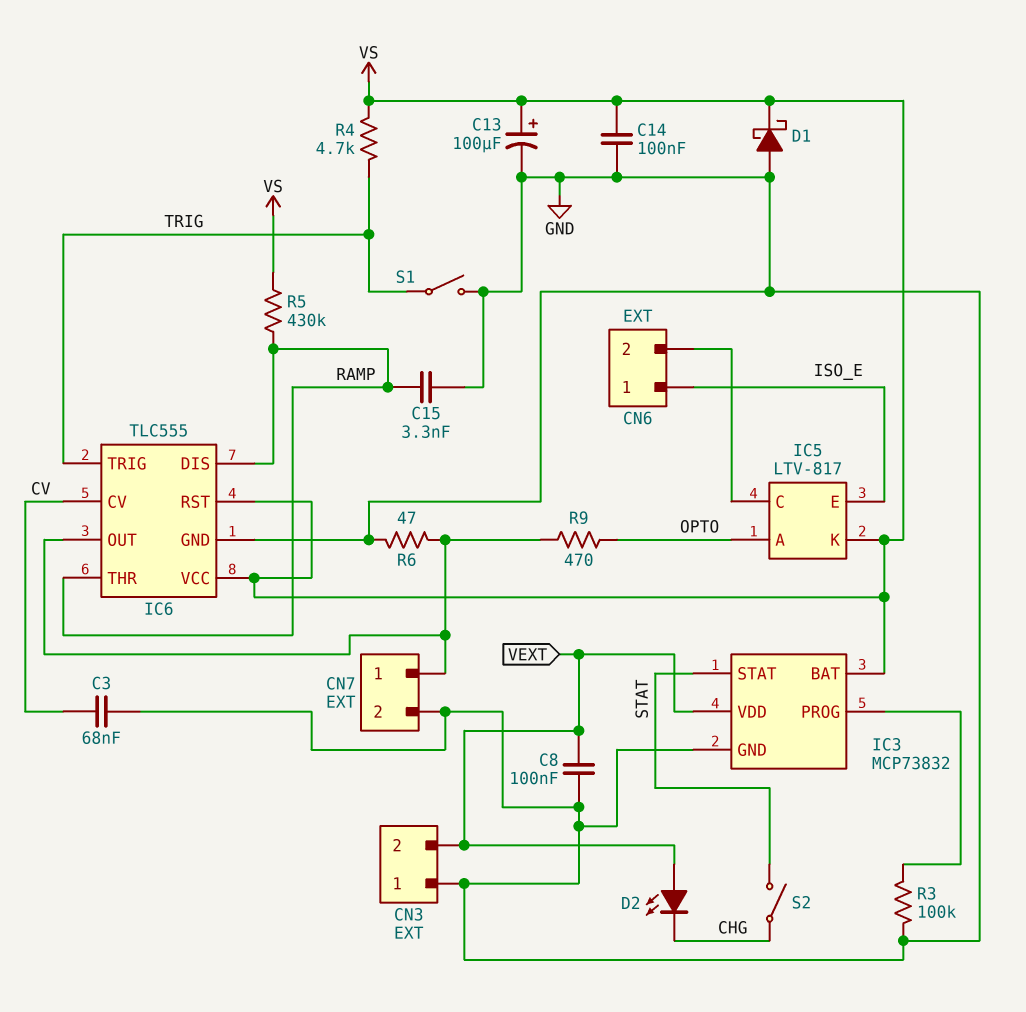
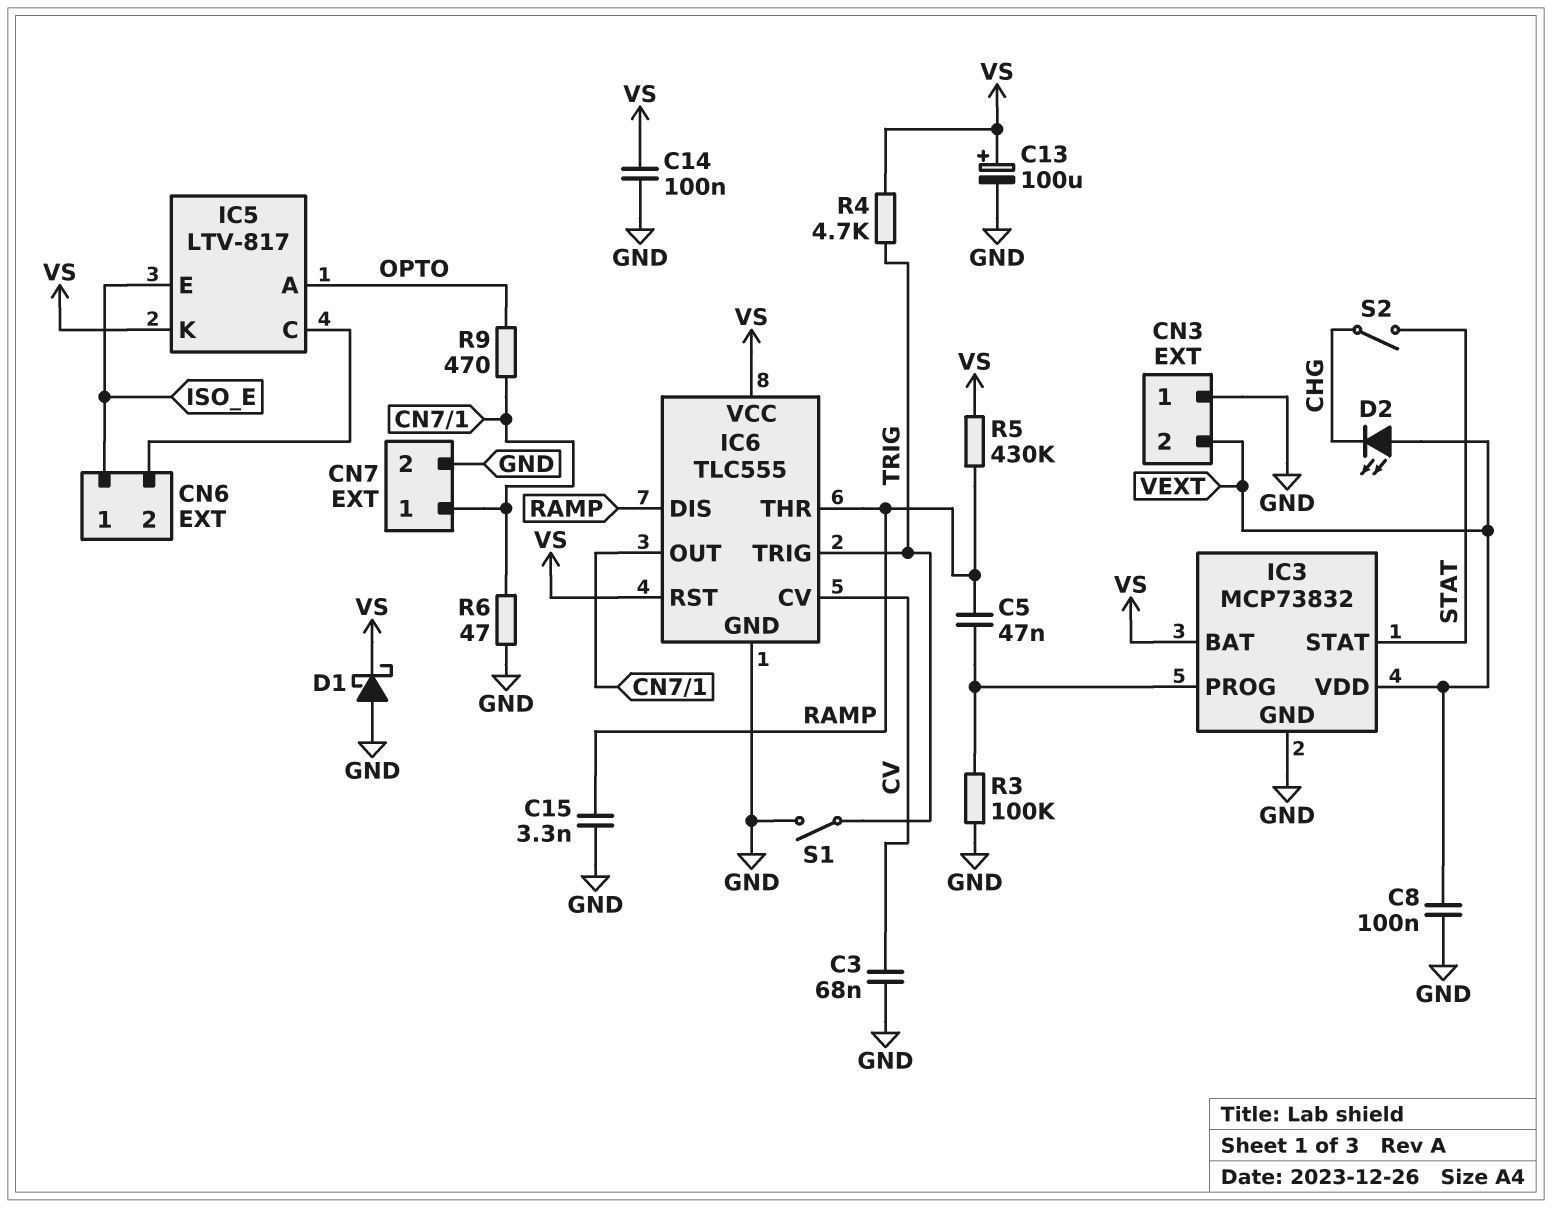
C5: none -> 47nF (IC3/PROG, RAMP)

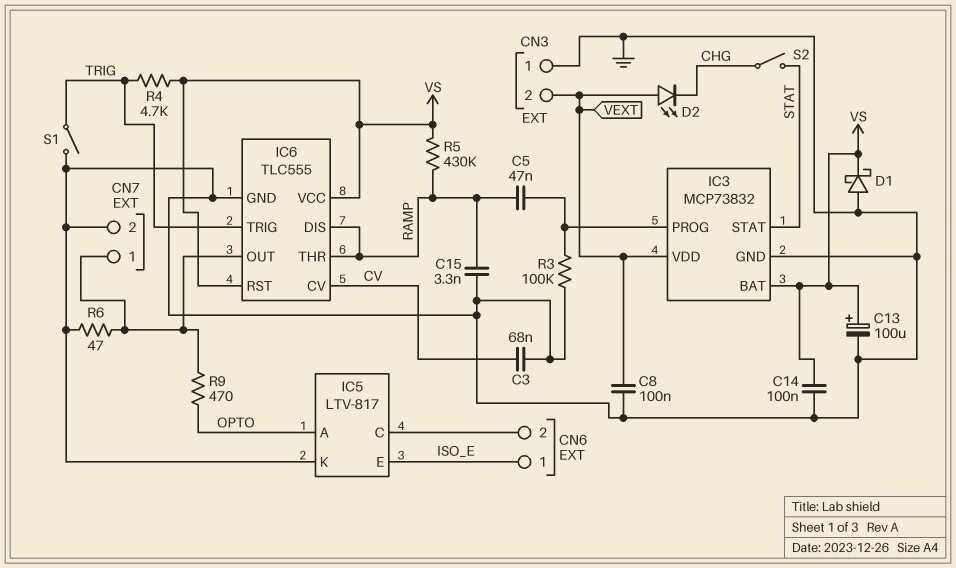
IC5 pin K: VS -> GND

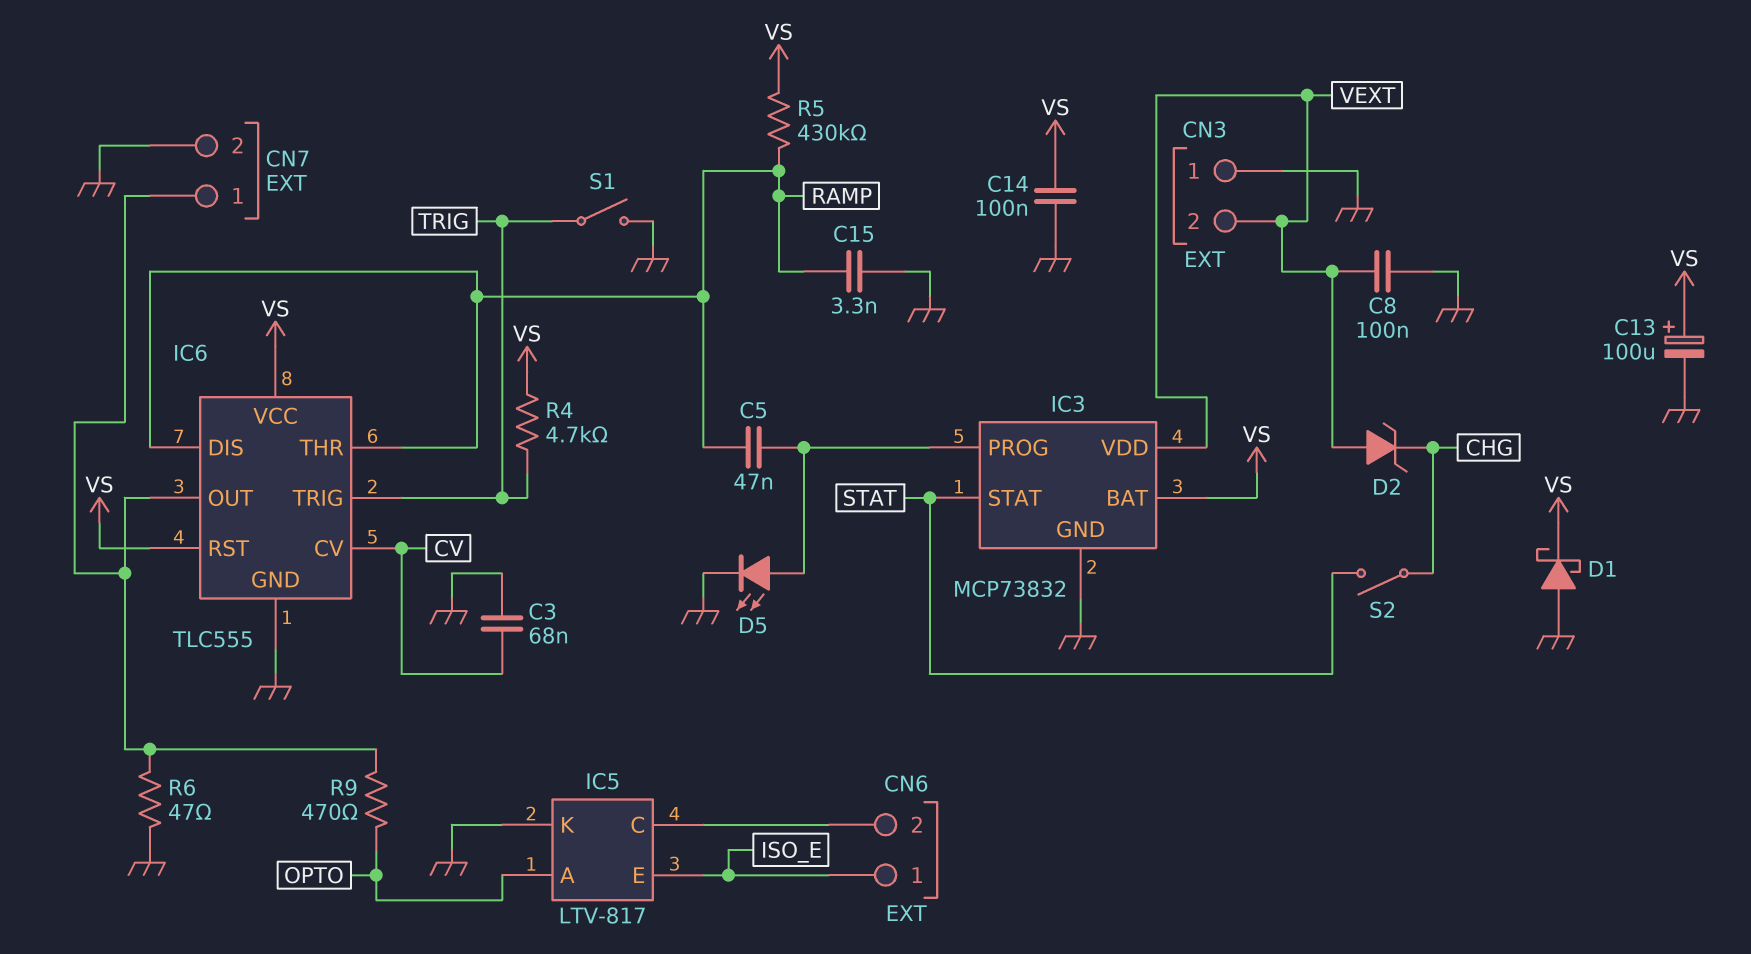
D2: LED (A VEXT, K CHG) -> zener (A VEXT, K CHG)
D5: none -> LED (A IC3/PROG, K GND)
R3: 100k (GND, IC3/PROG) -> none

